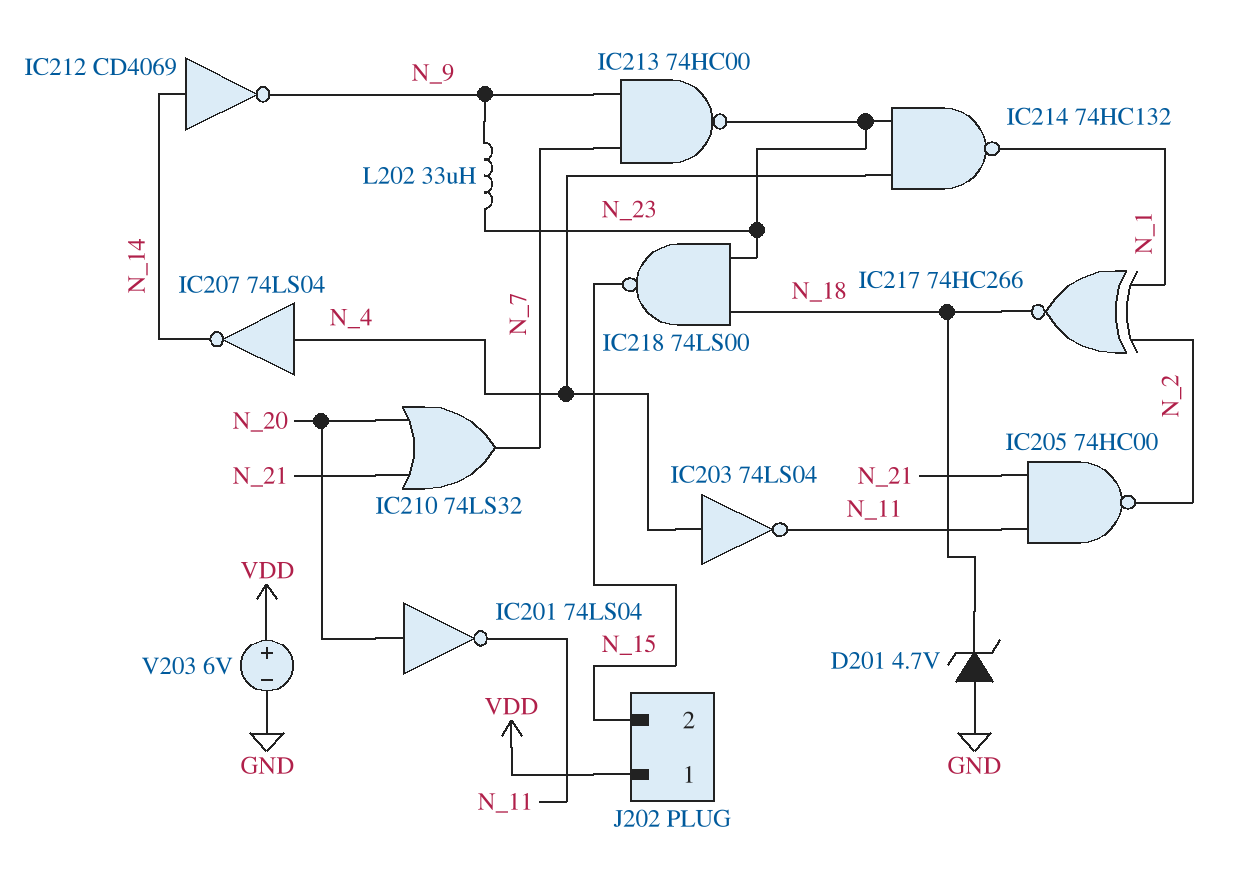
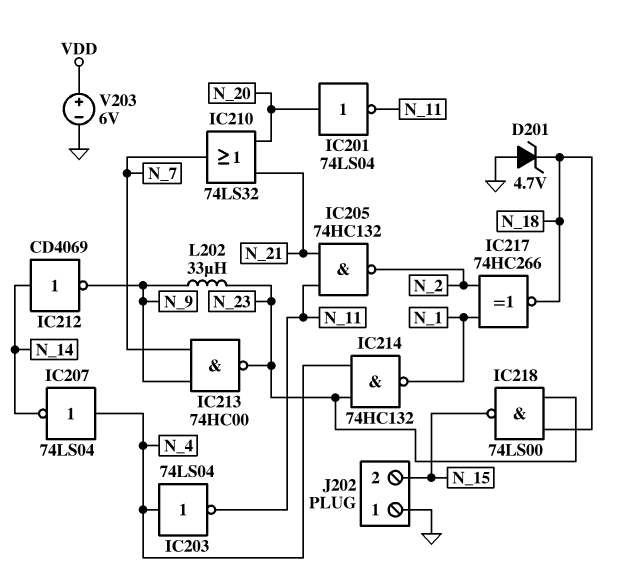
IC205: NAND 74HC00 (in N_11, in N_21, out N_2) -> NAND 74HC132 (in N_11, in N_21, out N_2)
J202 pin 1: VDD -> GND

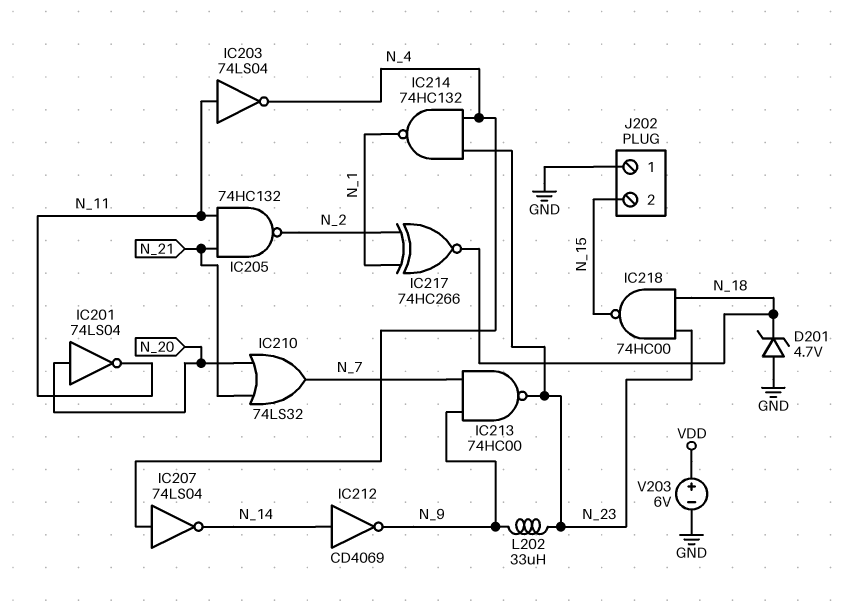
IC203: NOT 74LS04 (in N_4, out N_11) -> NOT 74LS04 (in N_11, out N_4)
IC218: NAND 74LS00 (in N_18, in N_23, out N_15) -> NAND 74HC00 (in N_18, in N_23, out N_15)

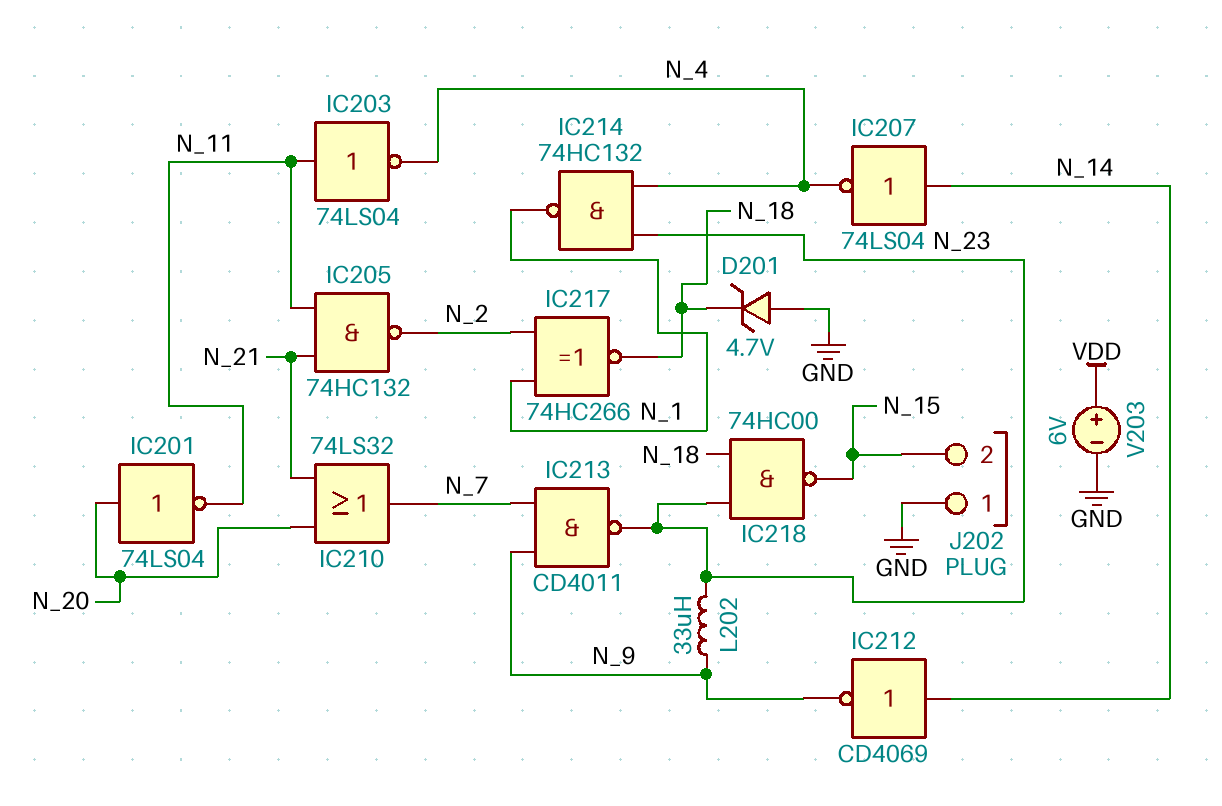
IC207: NOT 74LS04 (in N_4, out N_14) -> NOT 74LS04 (in N_14, out N_4)
IC213: NAND 74HC00 (in N_7, in N_9, out N_23) -> NAND CD4011 (in N_7, in N_9, out N_23)

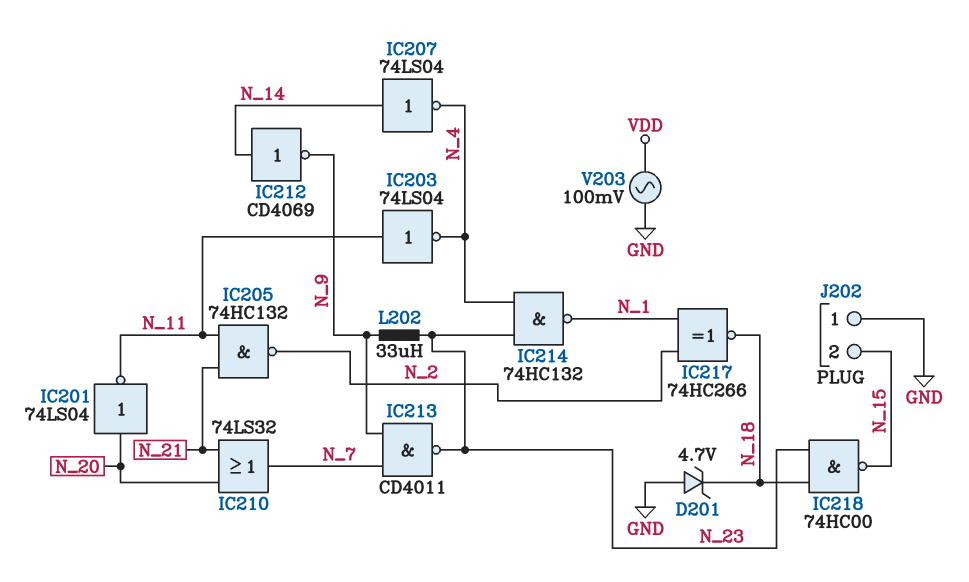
V203: 6V (plus VDD, minus GND) -> AC 100mV (GND, VDD)

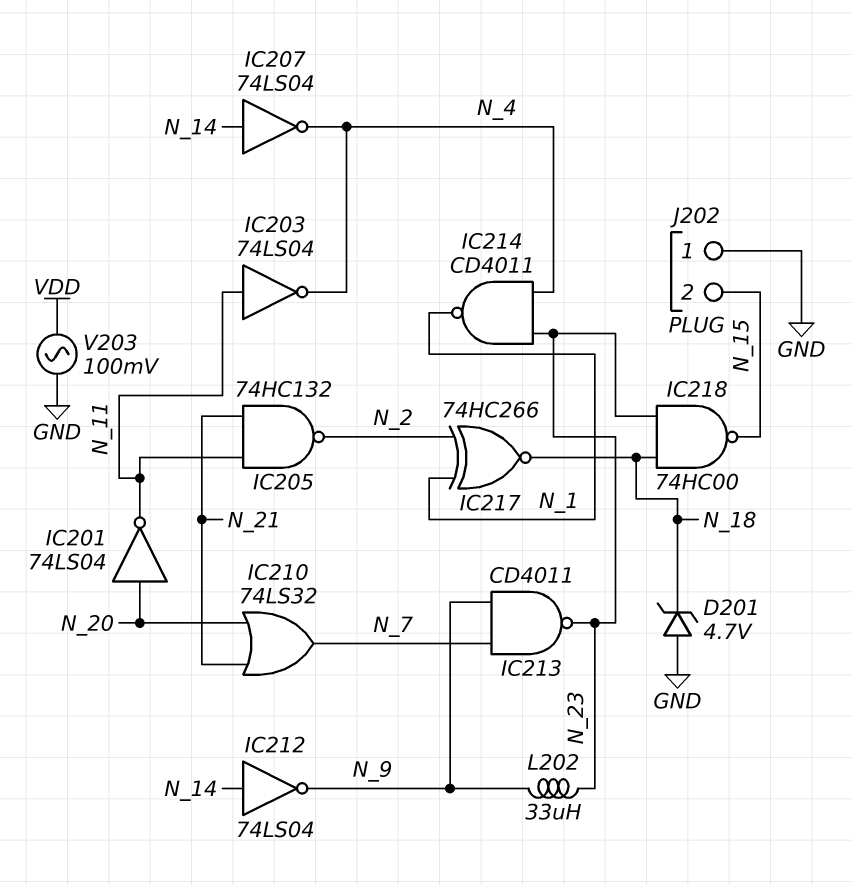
IC212: NOT CD4069 (in N_14, out N_9) -> NOT 74LS04 (in N_14, out N_9)
IC214: NAND 74HC132 (in N_4, in N_23, out N_1) -> NAND CD4011 (in N_4, in N_23, out N_1)

